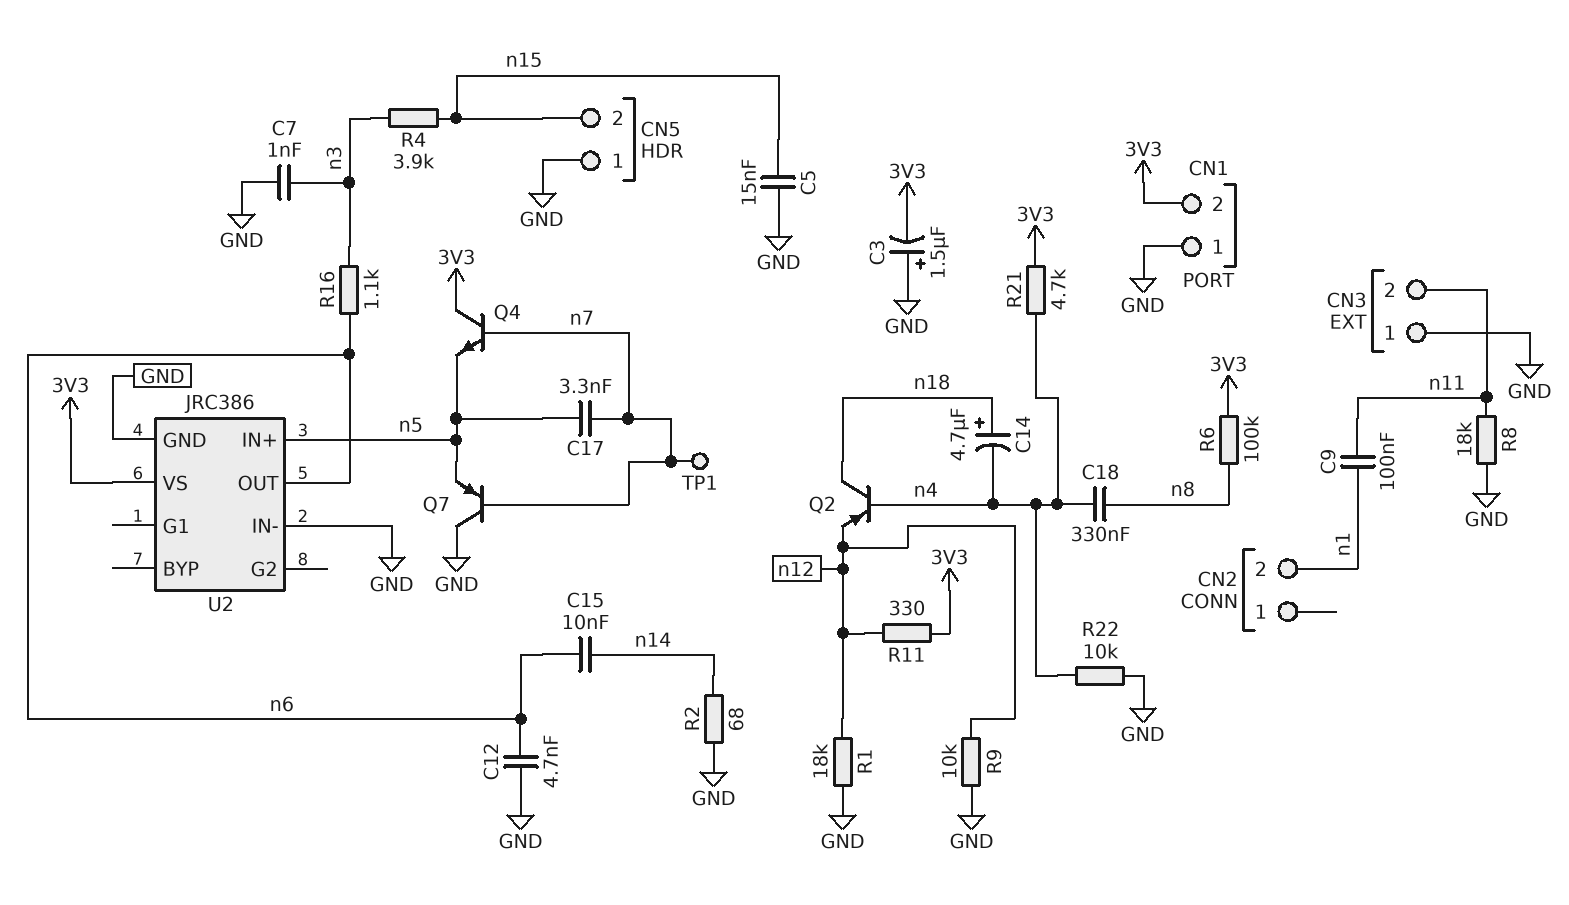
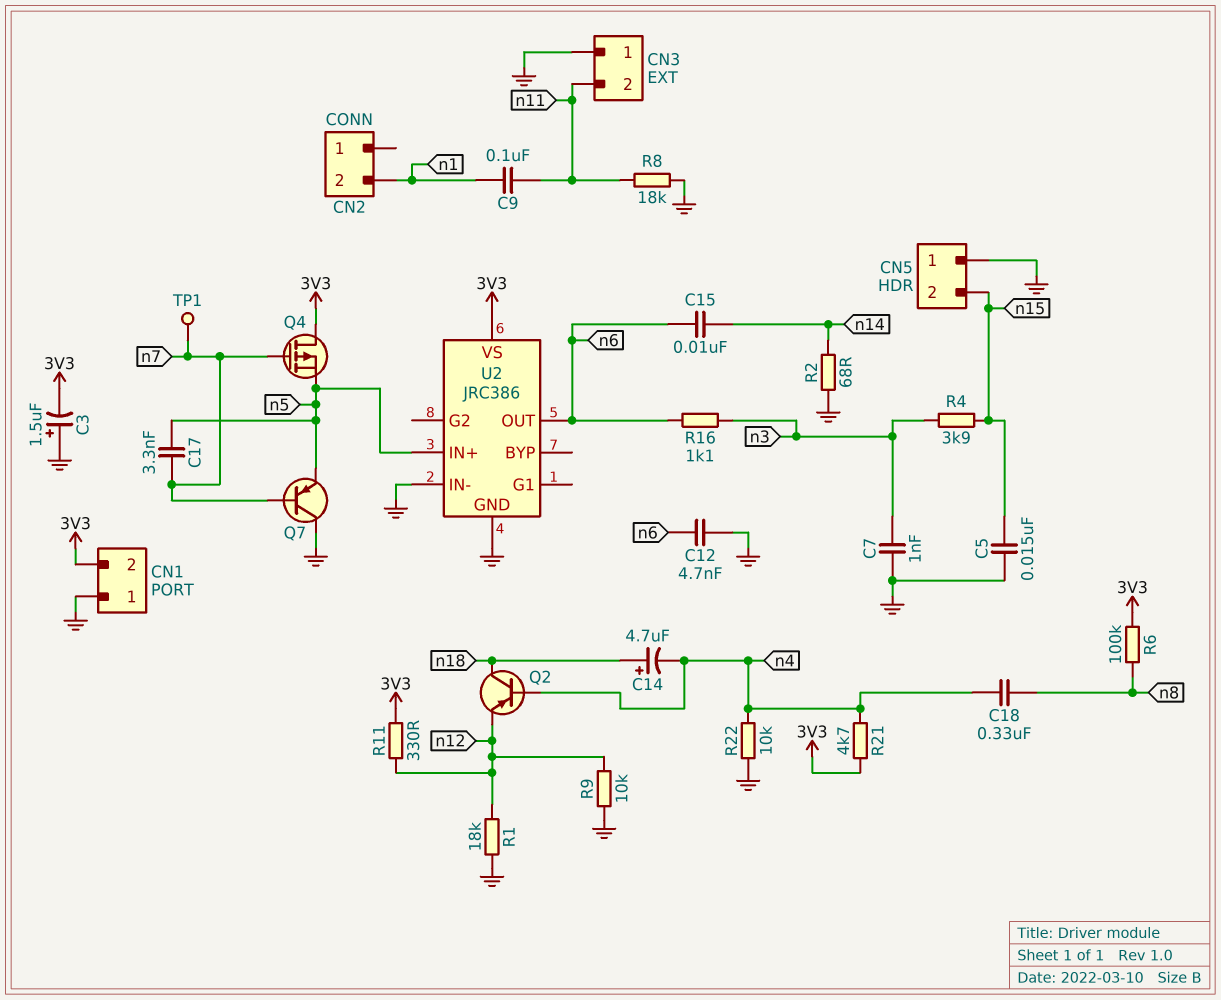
Q4: NPN (B n7, C 3V3, E n5) -> PMOS (G n7, D 3V3, S n5)

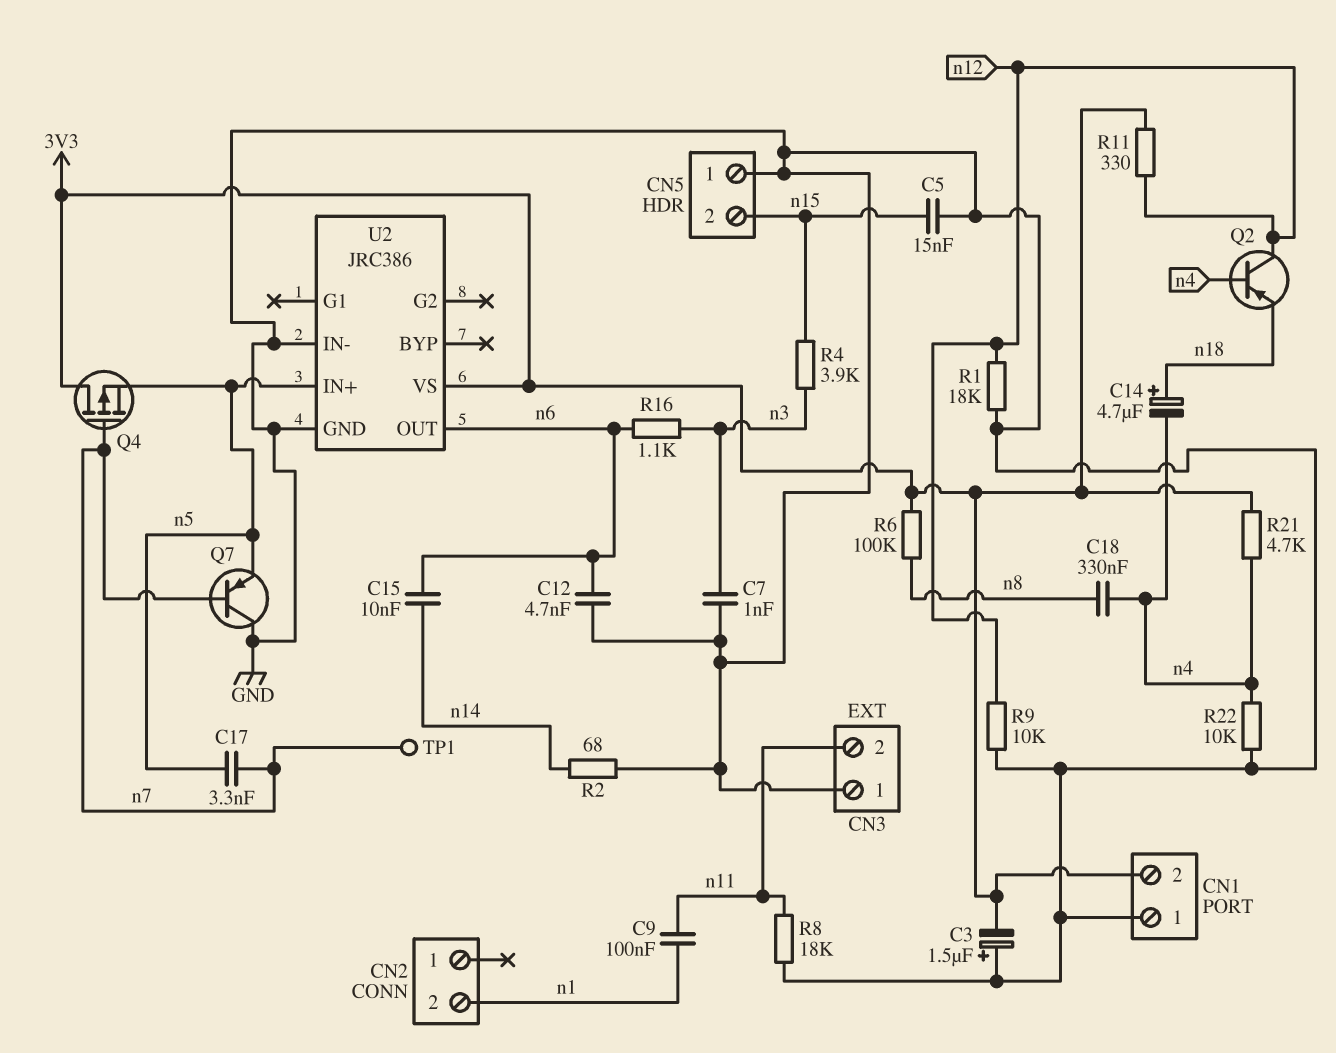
Q2: PNP (B n4, C n18, E n12) -> PNP (B n4, C n12, E n18)

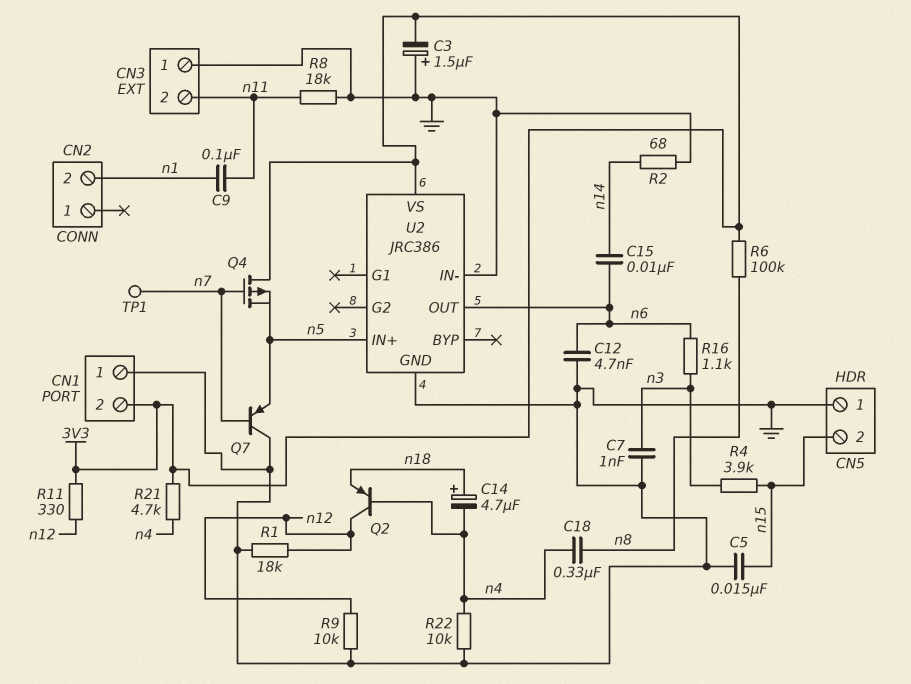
C17: 3.3nF (n5, n7) -> none

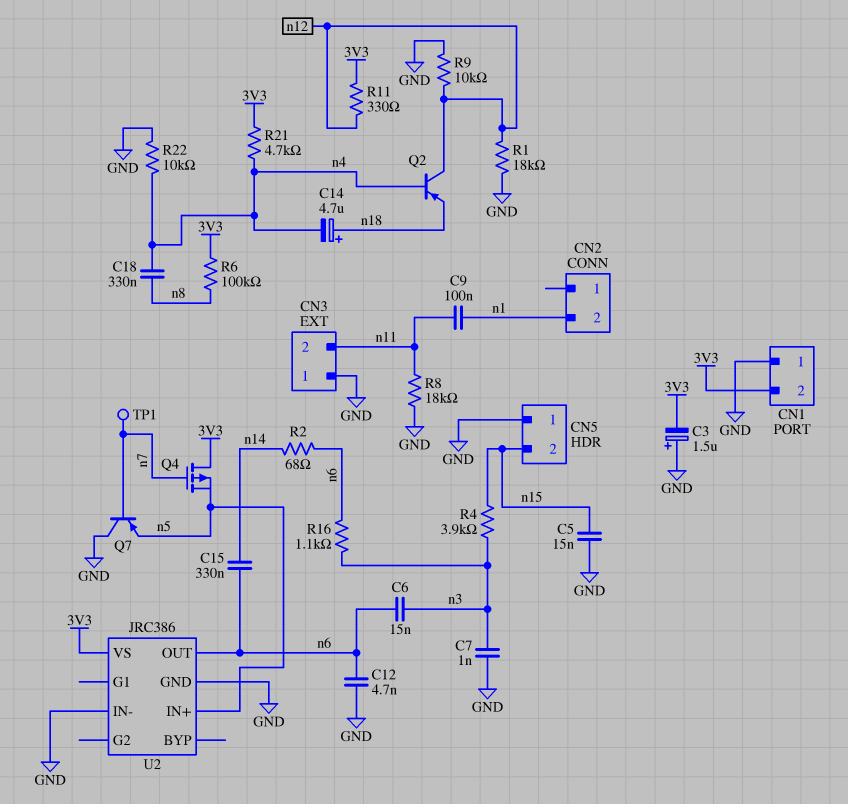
C6: none -> 15nF (n3, n6)
C15: 10nF (n6, n14) -> 330nF (n6, n14)
R2: 68 (GND, n14) -> 68 (n6, n14)

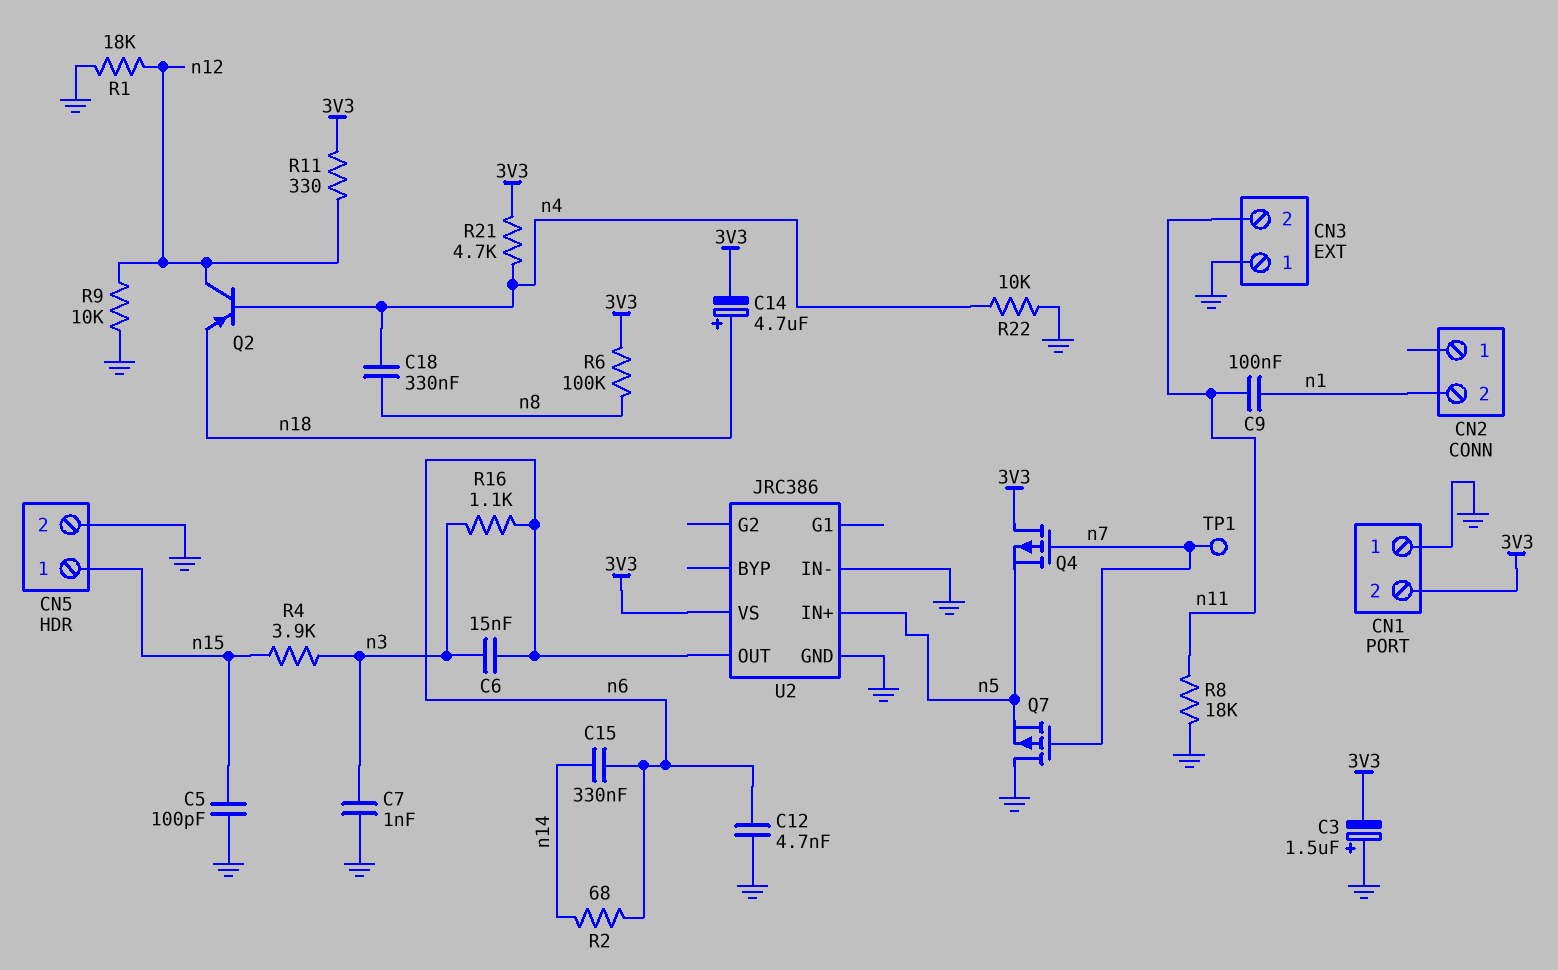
C5: 15nF (GND, n15) -> 100pF (GND, n15)
C14: 4.7uF (plus n18, minus n4) -> 4.7uF (plus n18, minus 3V3)
CN5 pin 1: GND -> n15
CN5 pin 2: n15 -> GND
Q7: PNP (B n7, C GND, E n5) -> PMOS (G n7, D GND, S n5)

